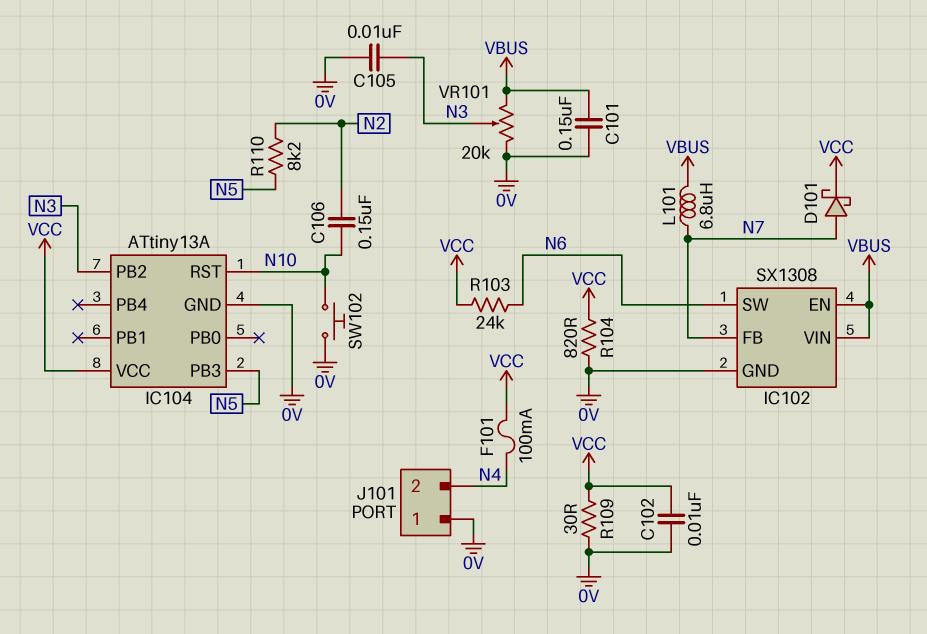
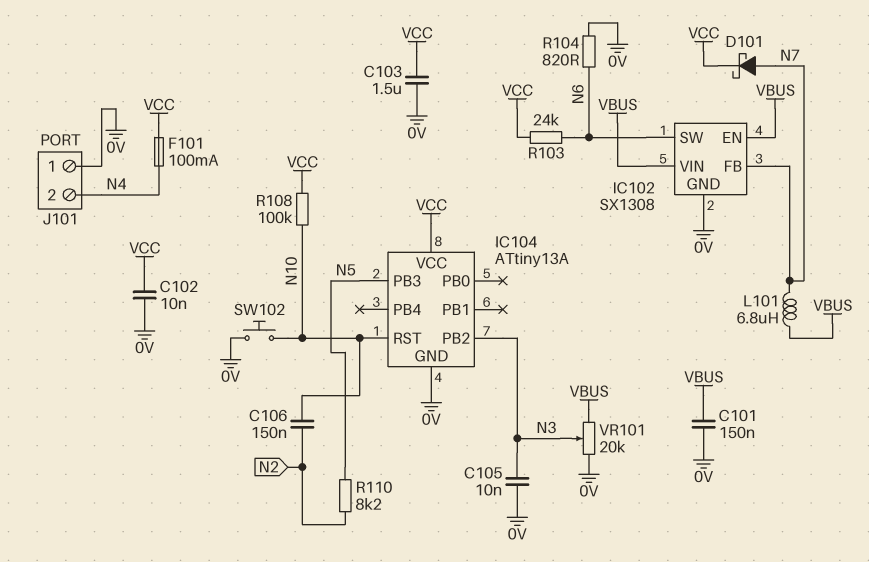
C103: none -> 1.5uF (0V, VCC)
R104: 820 (0V, VCC) -> 820 (0V, N6)
R108: none -> 100k (N10, VCC)
R109: 30 (0V, VCC) -> none

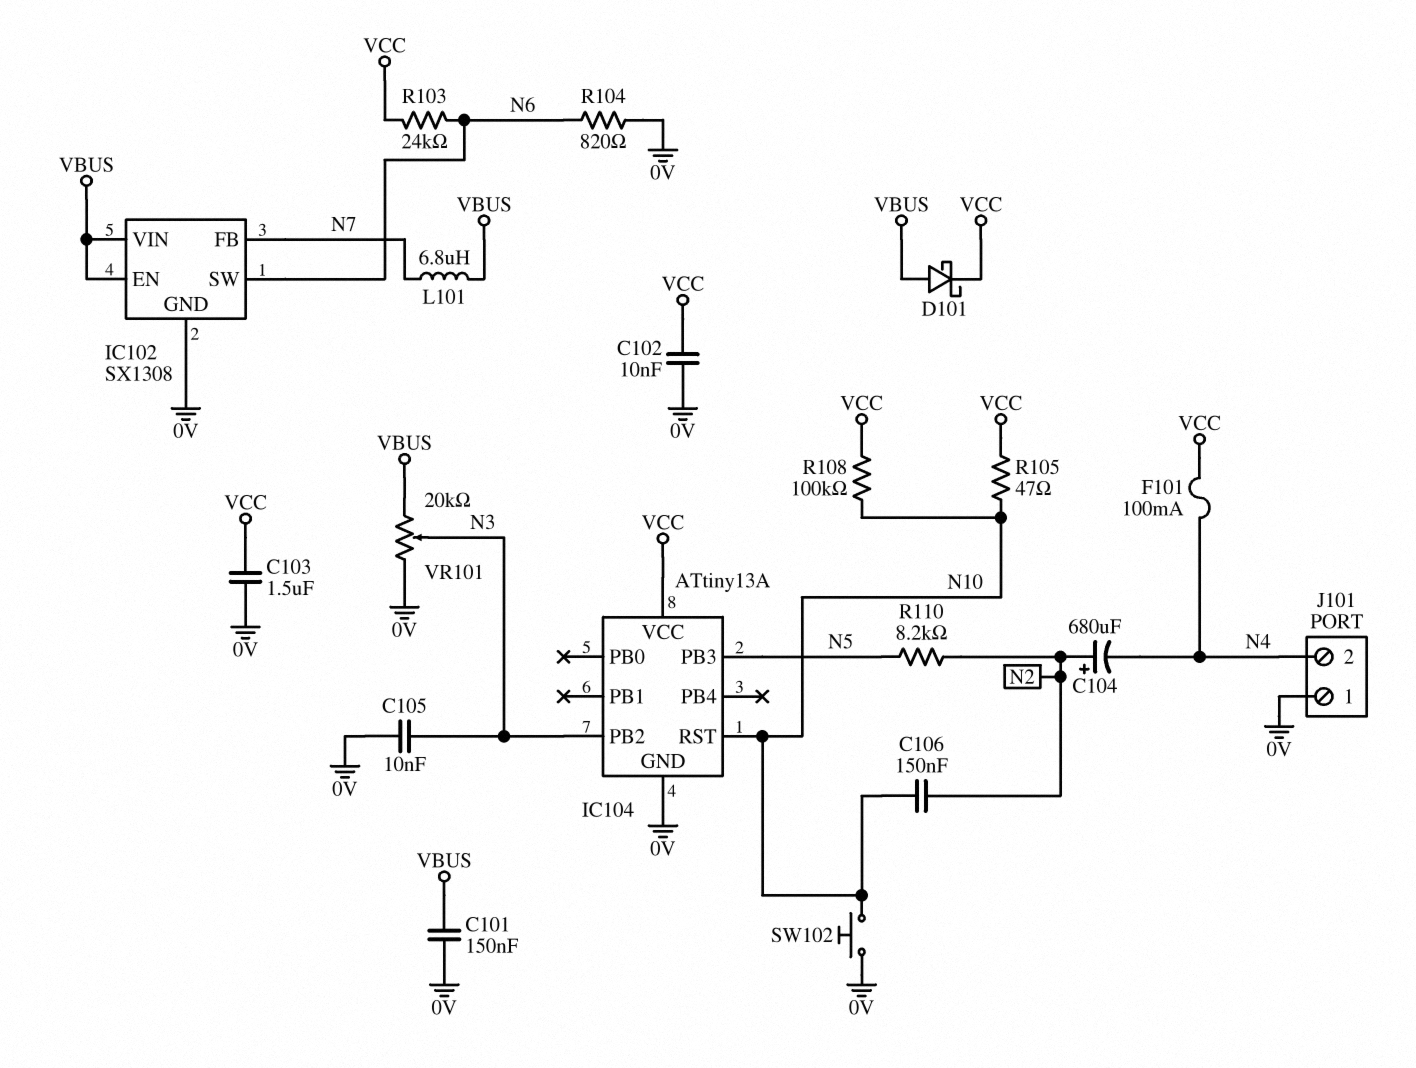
C104: none -> 680uF (plus N2, minus N4)
D101: schottky (A N7, K VCC) -> schottky (A VBUS, K VCC)
R105: none -> 47 (N10, VCC)

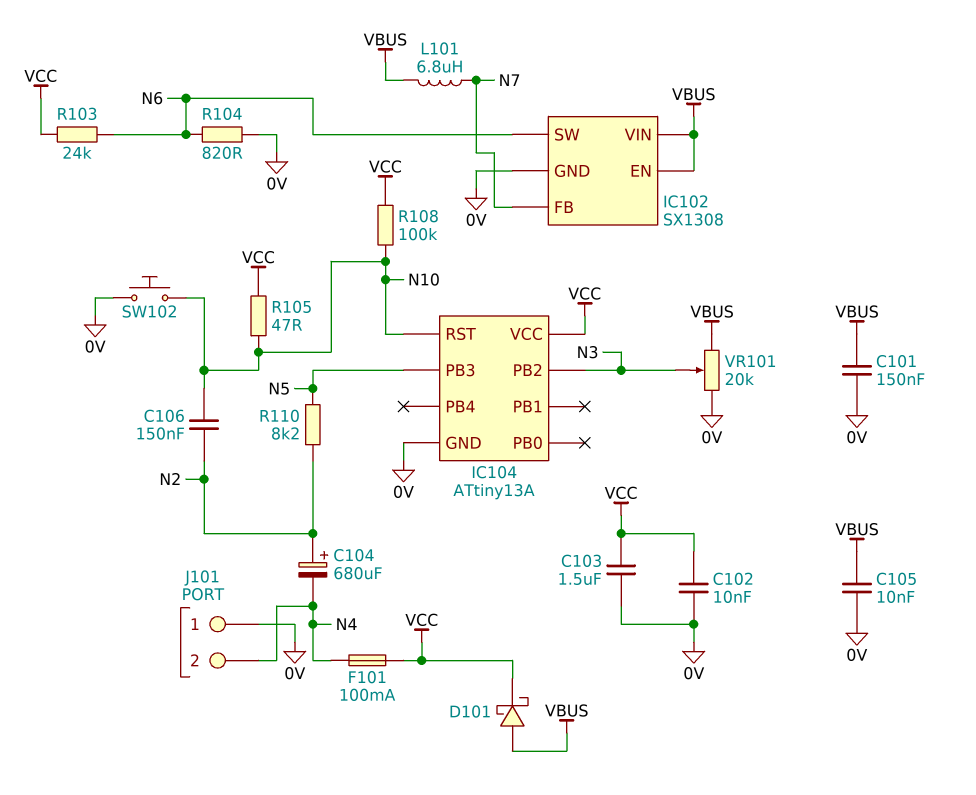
C105: 10nF (0V, N3) -> 10nF (0V, VBUS)

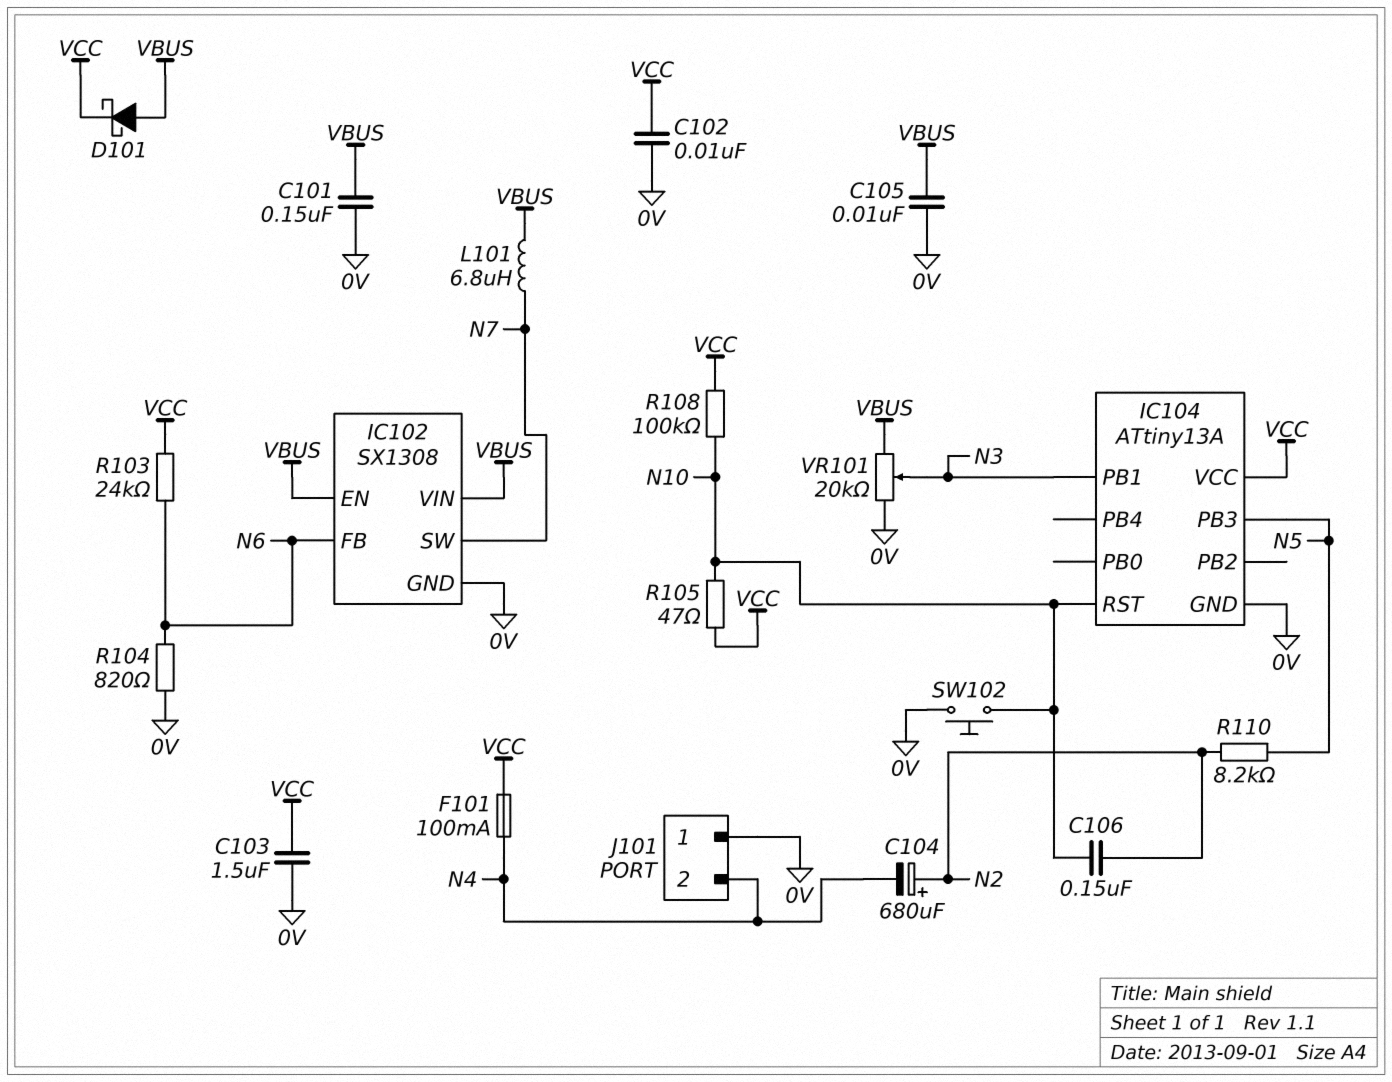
IC102 pin FB: N7 -> N6
IC102 pin SW: N6 -> N7
IC104 pin PB1: none -> N3
IC104 pin PB2: N3 -> none

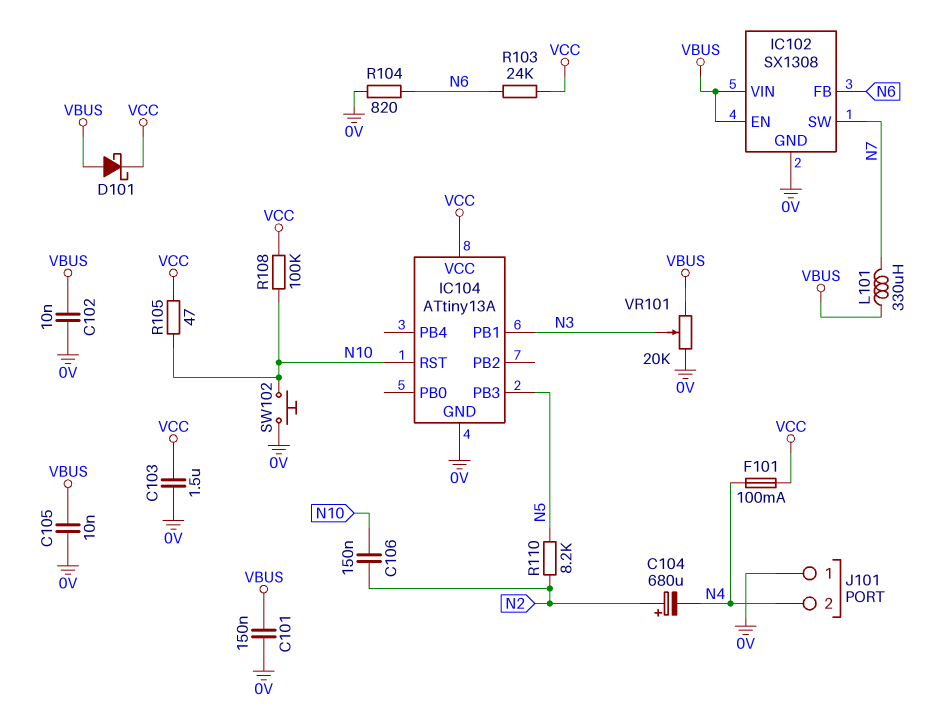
C102: 10nF (0V, VCC) -> 10nF (0V, VBUS)
L101: 6.8uH (N7, VBUS) -> 330uH (N7, VBUS)

